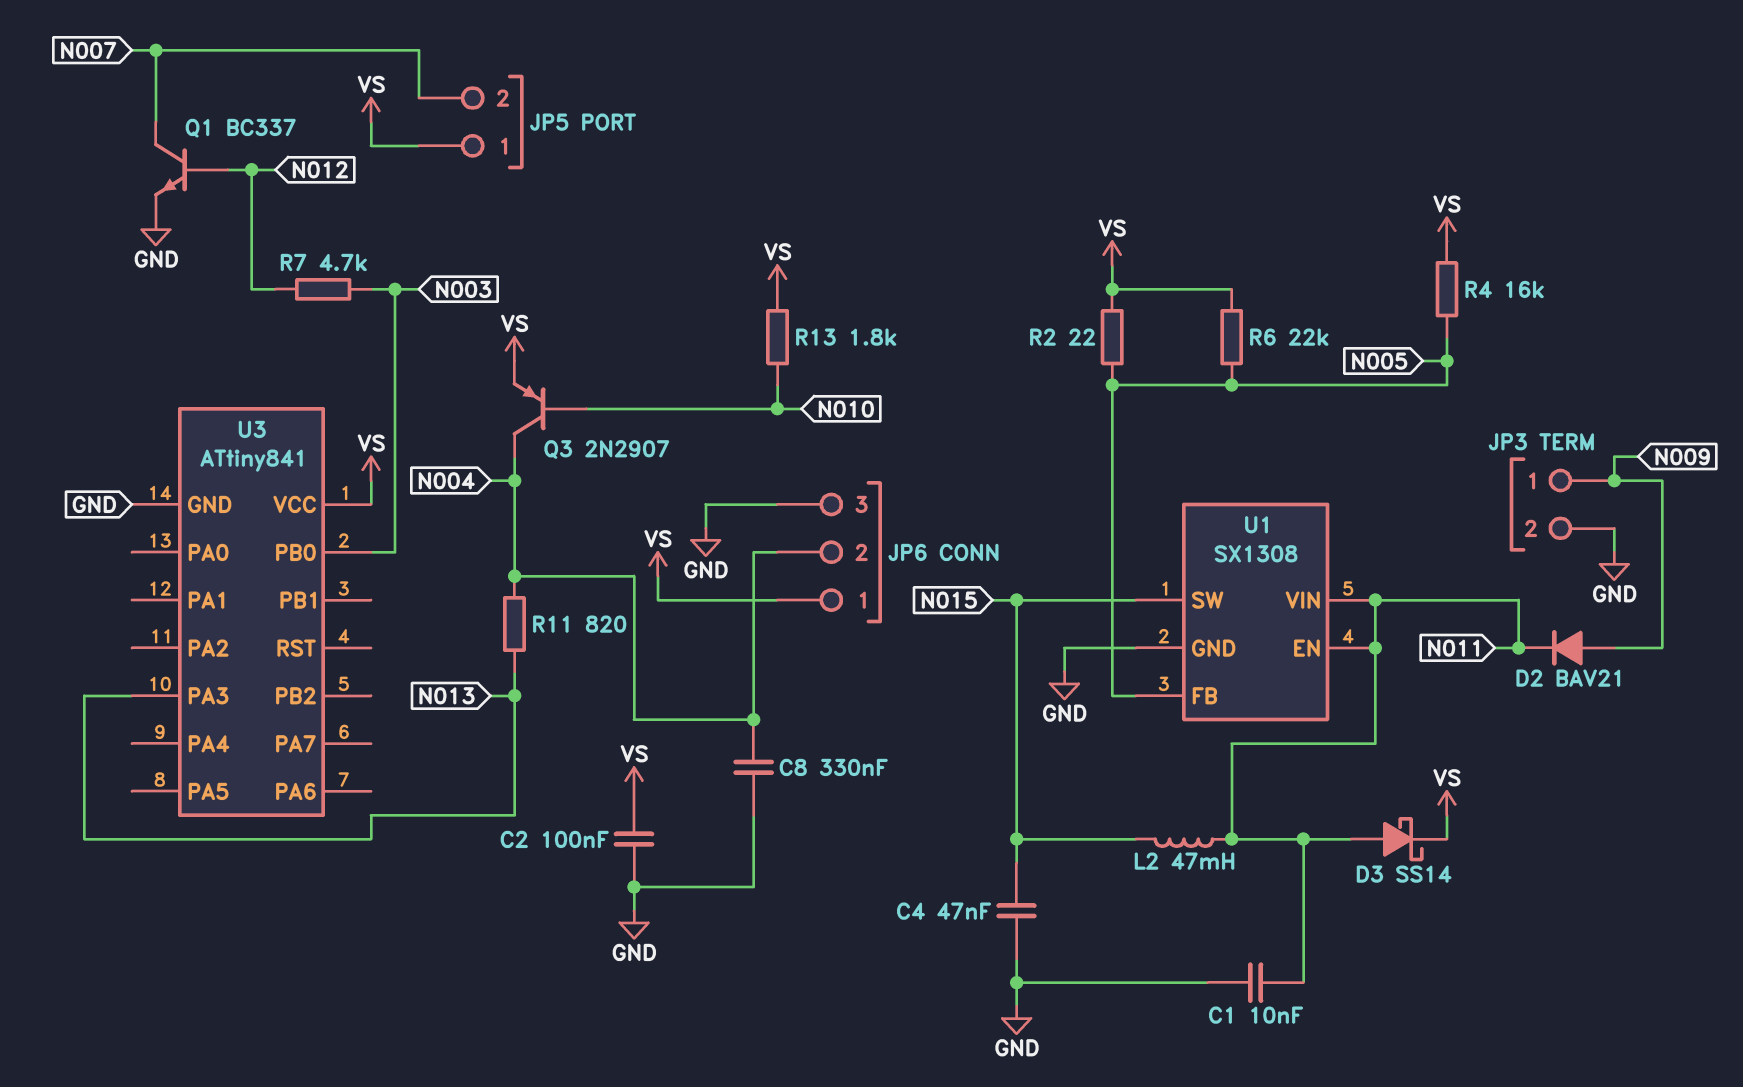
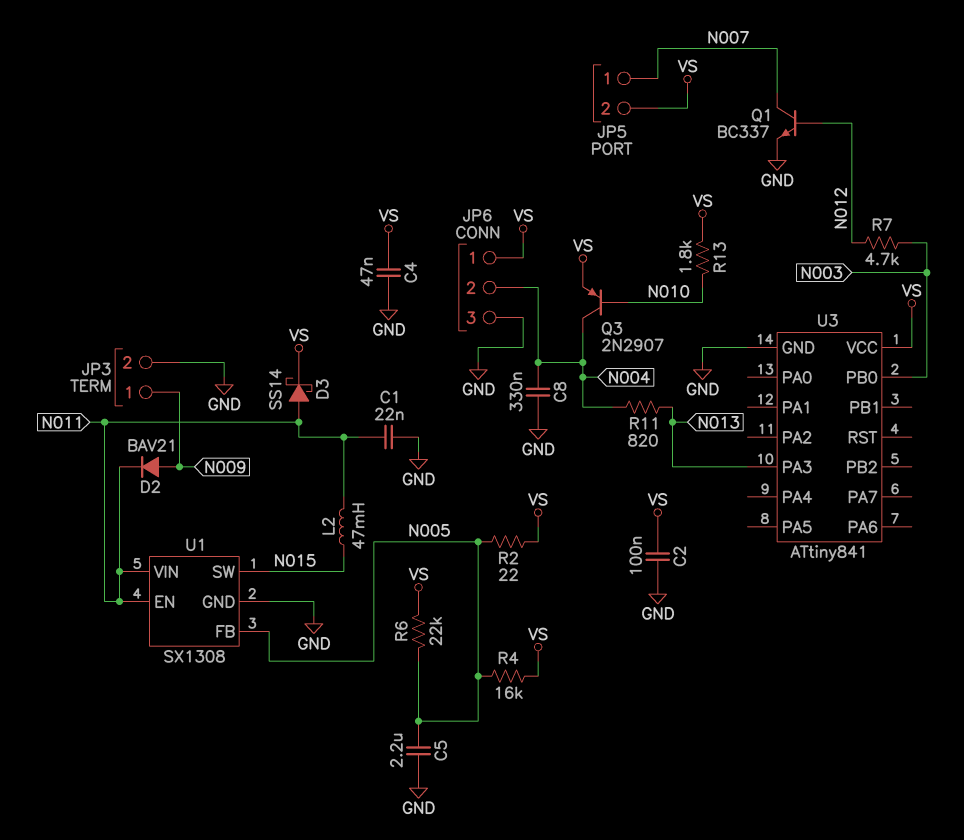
C1: 10nF (GND, N011) -> 22nF (GND, N011)
C4: 47nF (GND, N015) -> 47nF (GND, VS)
C5: none -> 2.2uF (GND, N005)
JP5 pin 1: VS -> N007
JP5 pin 2: N007 -> VS

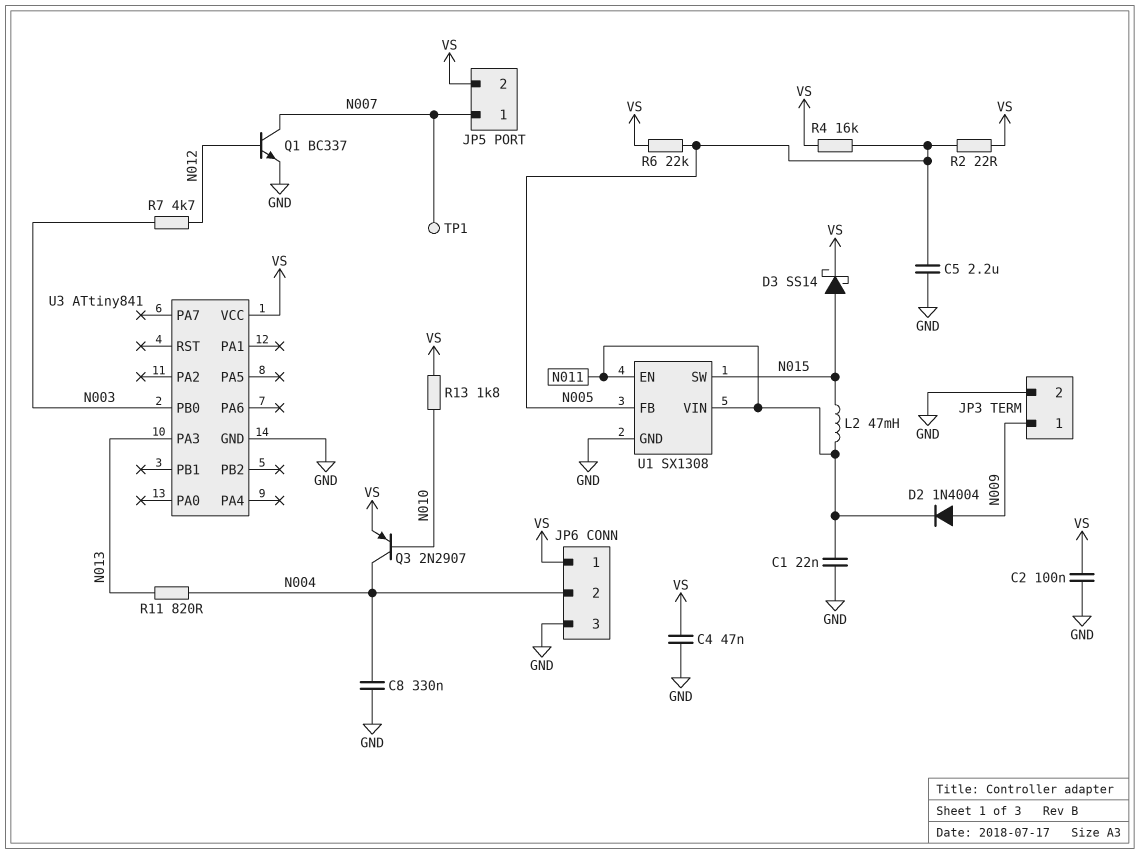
D2: diode BAV21 (A N009, K N011) -> diode 1N4004 (A N009, K N011)
D3: schottky SS14 (A N011, K VS) -> schottky SS14 (A N015, K VS)
TP1: none -> test point (N007)

